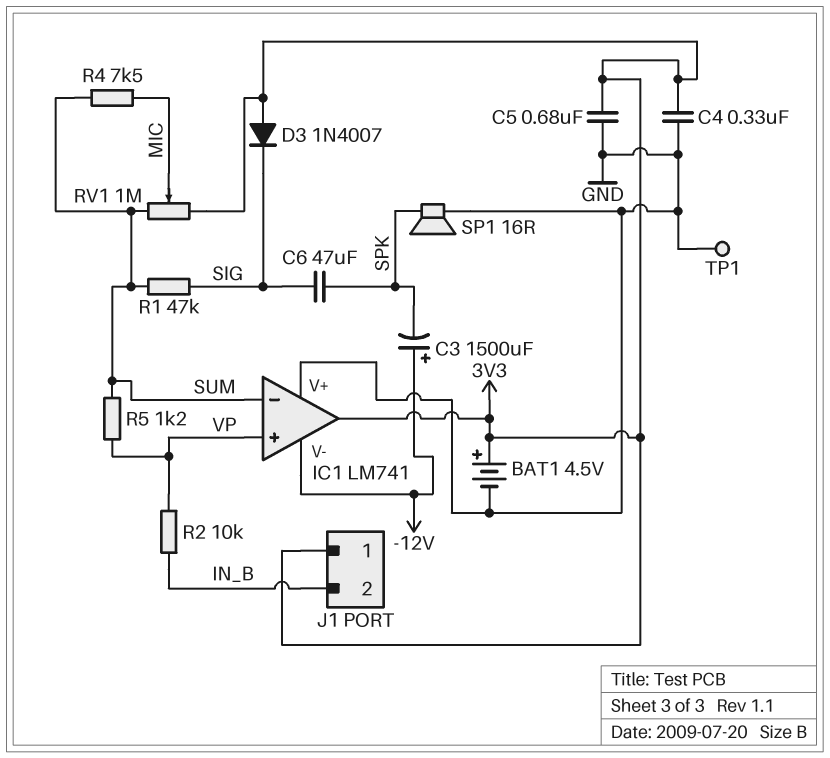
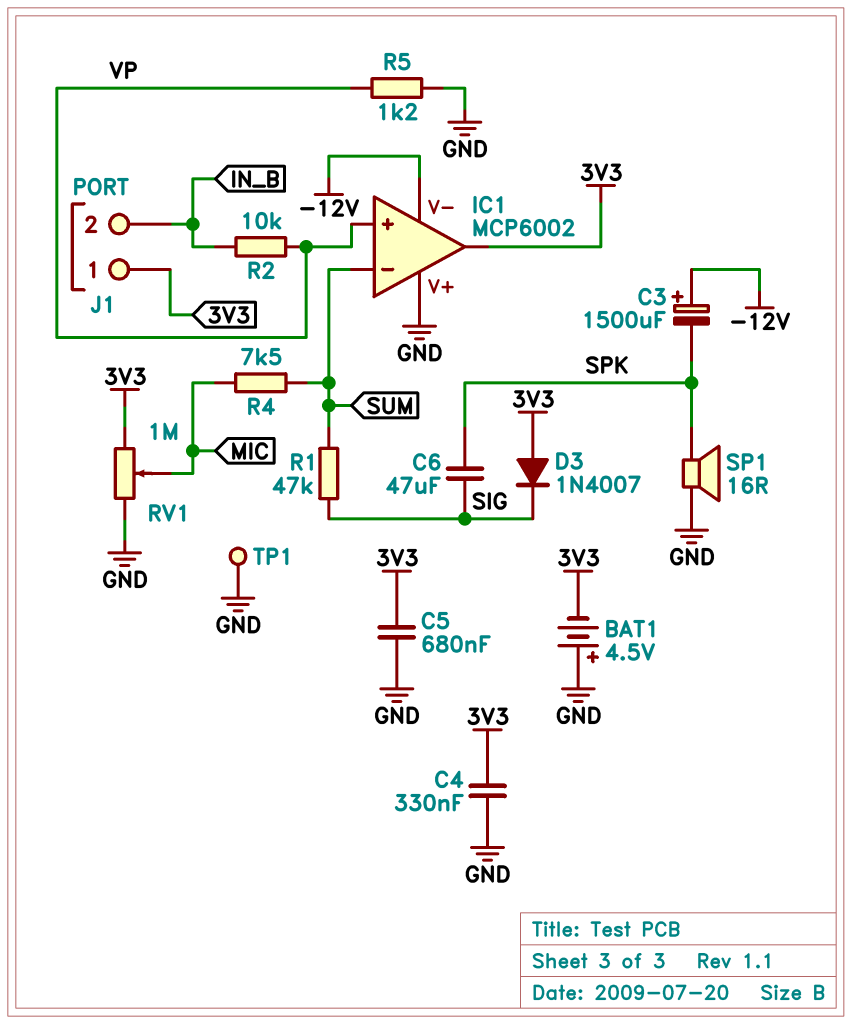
BAT1: 4.5V (plus 3V3, minus GND) -> 4.5V (plus GND, minus 3V3)
IC1: LM741 -> MCP6002
R5: 1.2k (SUM, VP) -> 1.2k (GND, VP)
RV1: 1M (3V3, SUM, wiper MIC) -> 1M (3V3, GND, wiper MIC)

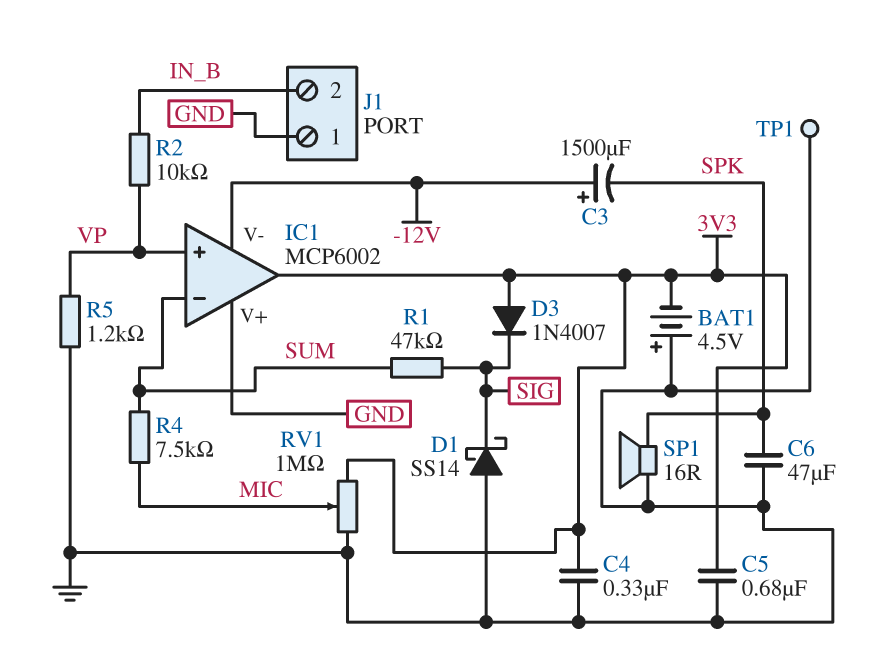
C6: 47uF (SIG, SPK) -> 47uF (GND, SPK)
D1: none -> schottky SS14 (A GND, K SIG)
J1 pin 1: 3V3 -> GND

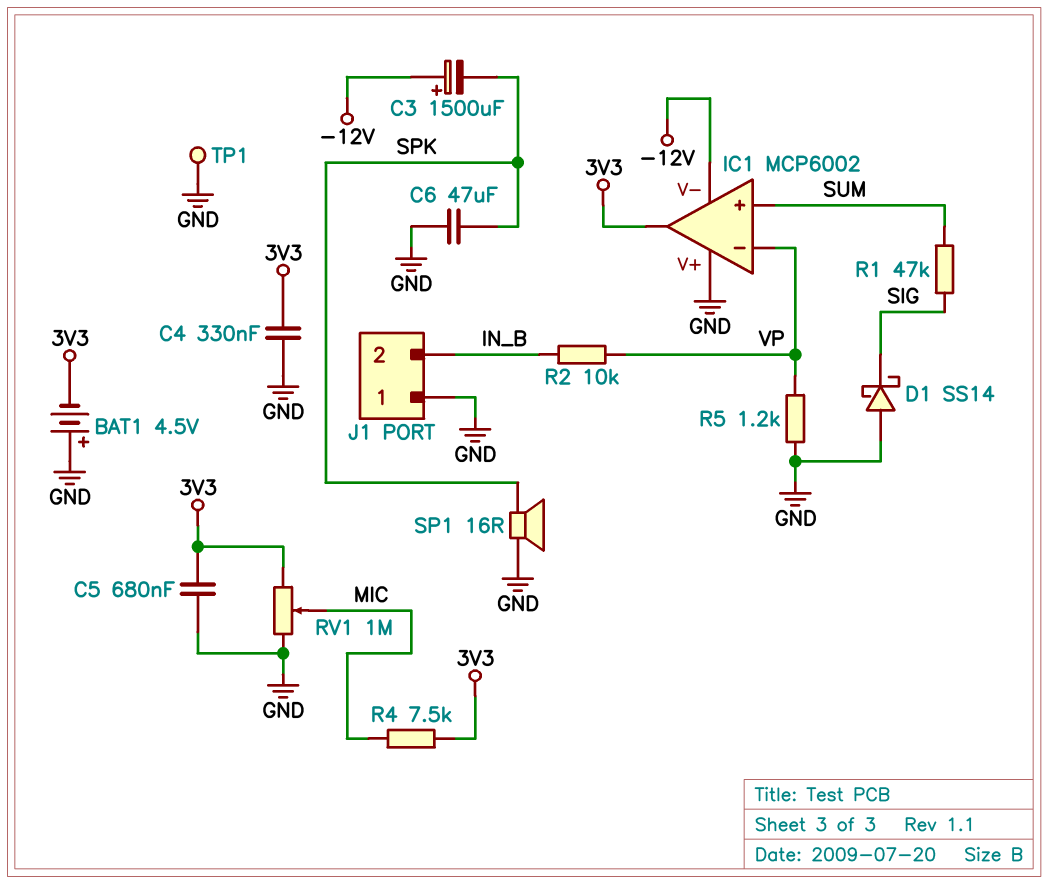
D3: diode 1N4007 (A 3V3, K SIG) -> none
IC1 pin in+: VP -> SUM
IC1 pin in-: SUM -> VP
R4: 7.5k (MIC, SUM) -> 7.5k (3V3, MIC)

